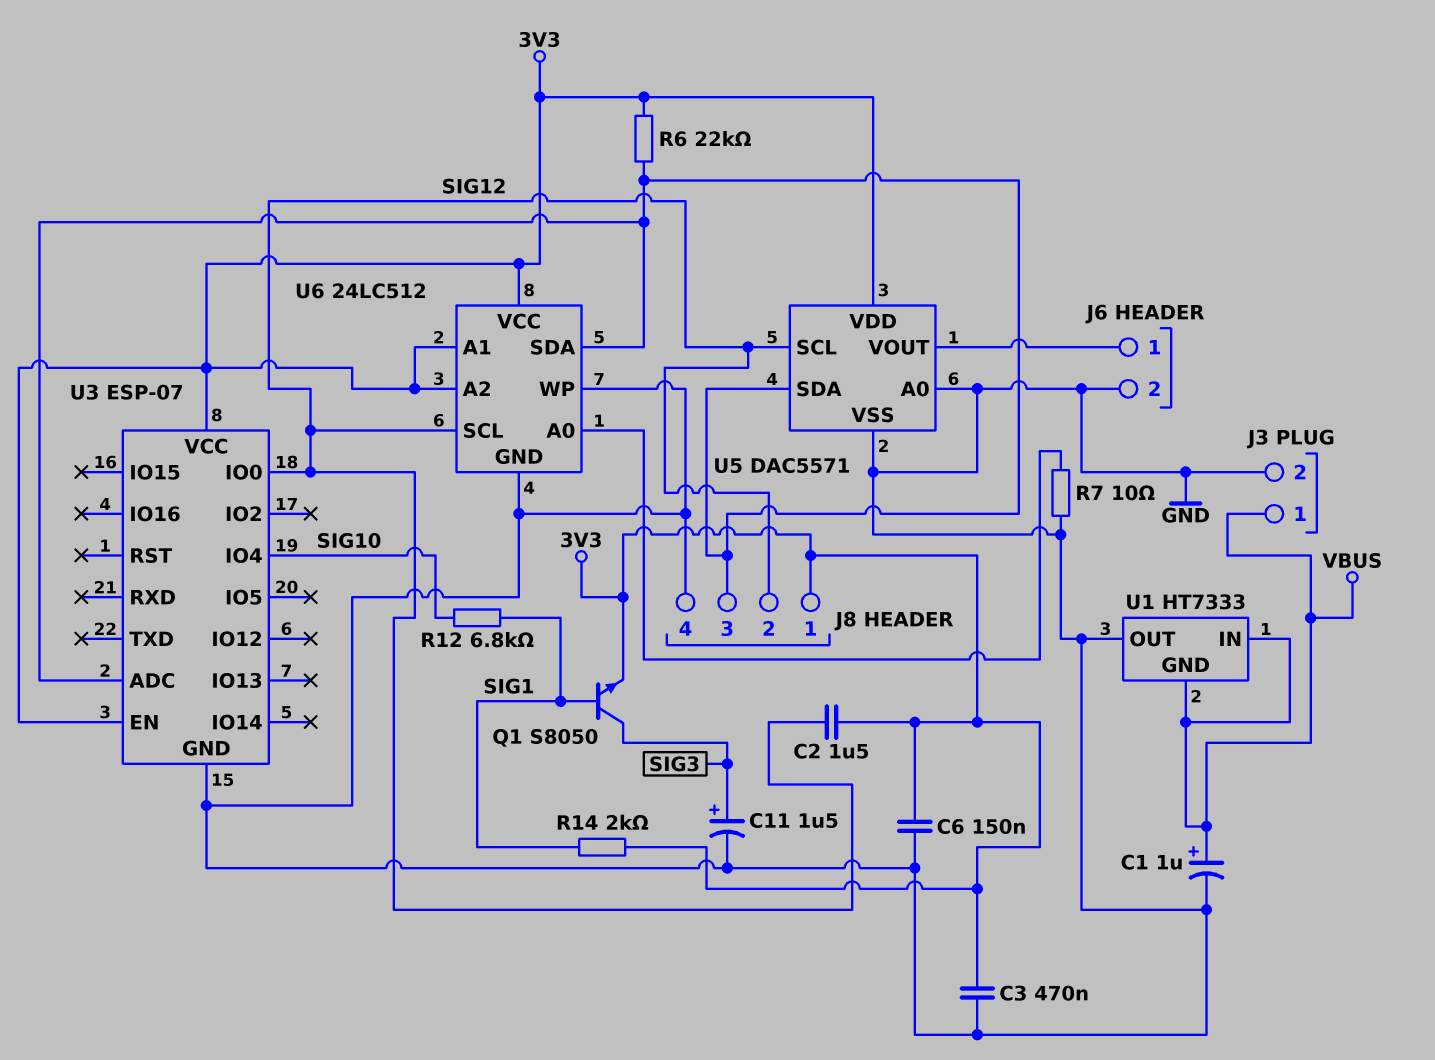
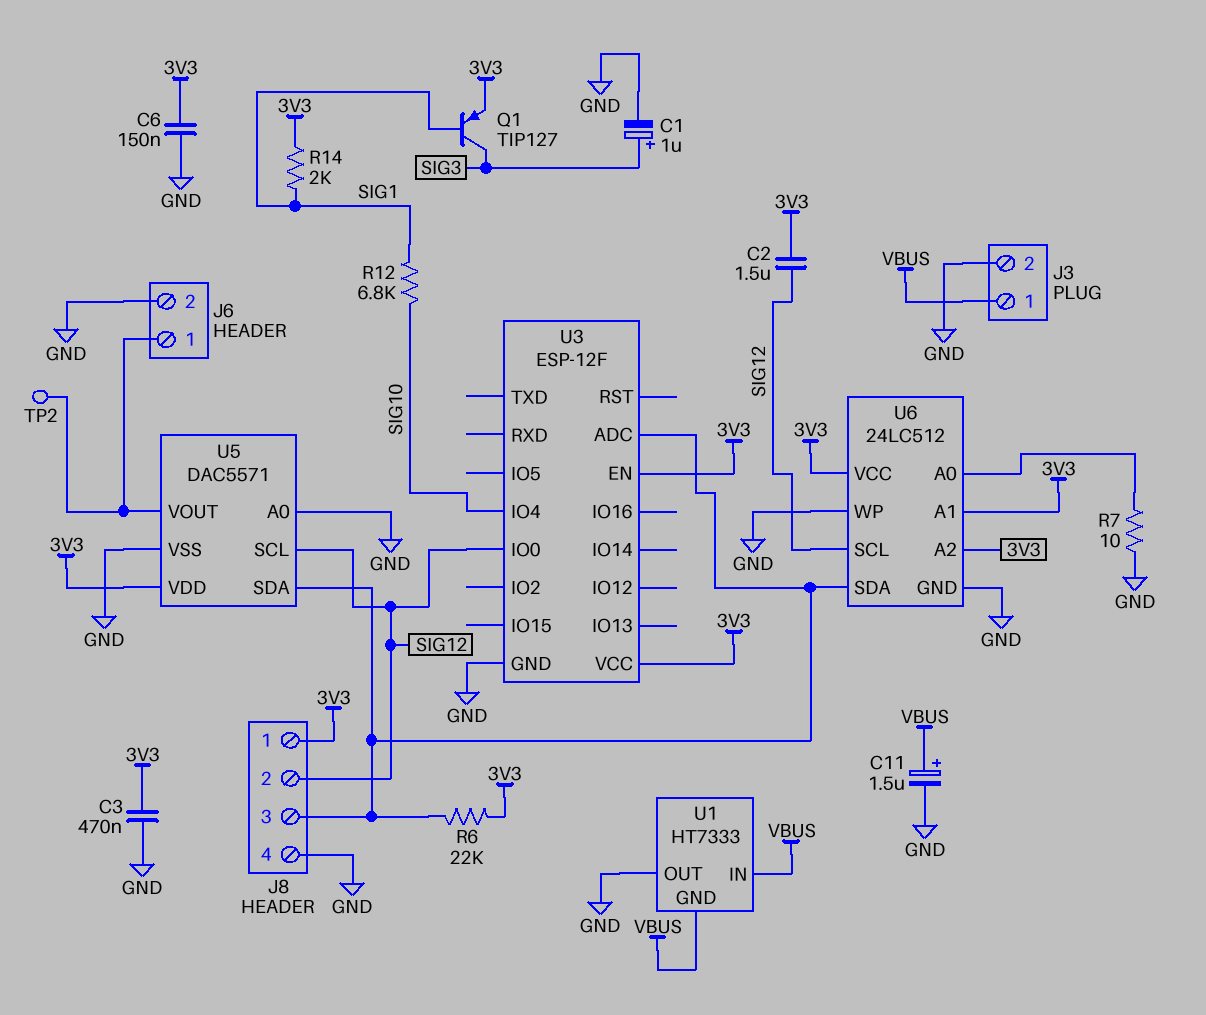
C1: 1uF (plus VBUS, minus GND) -> 1uF (plus SIG3, minus GND)
C11: 1.5uF (plus SIG3, minus GND) -> 1.5uF (plus VBUS, minus GND)
Q1: NPN S8050 (B SIG1, C SIG3, E 3V3) -> PNP TIP127 (B SIG1, C SIG3, E 3V3)
TP2: none -> test point (J6/1)
U3: ESP-07 -> ESP-12F

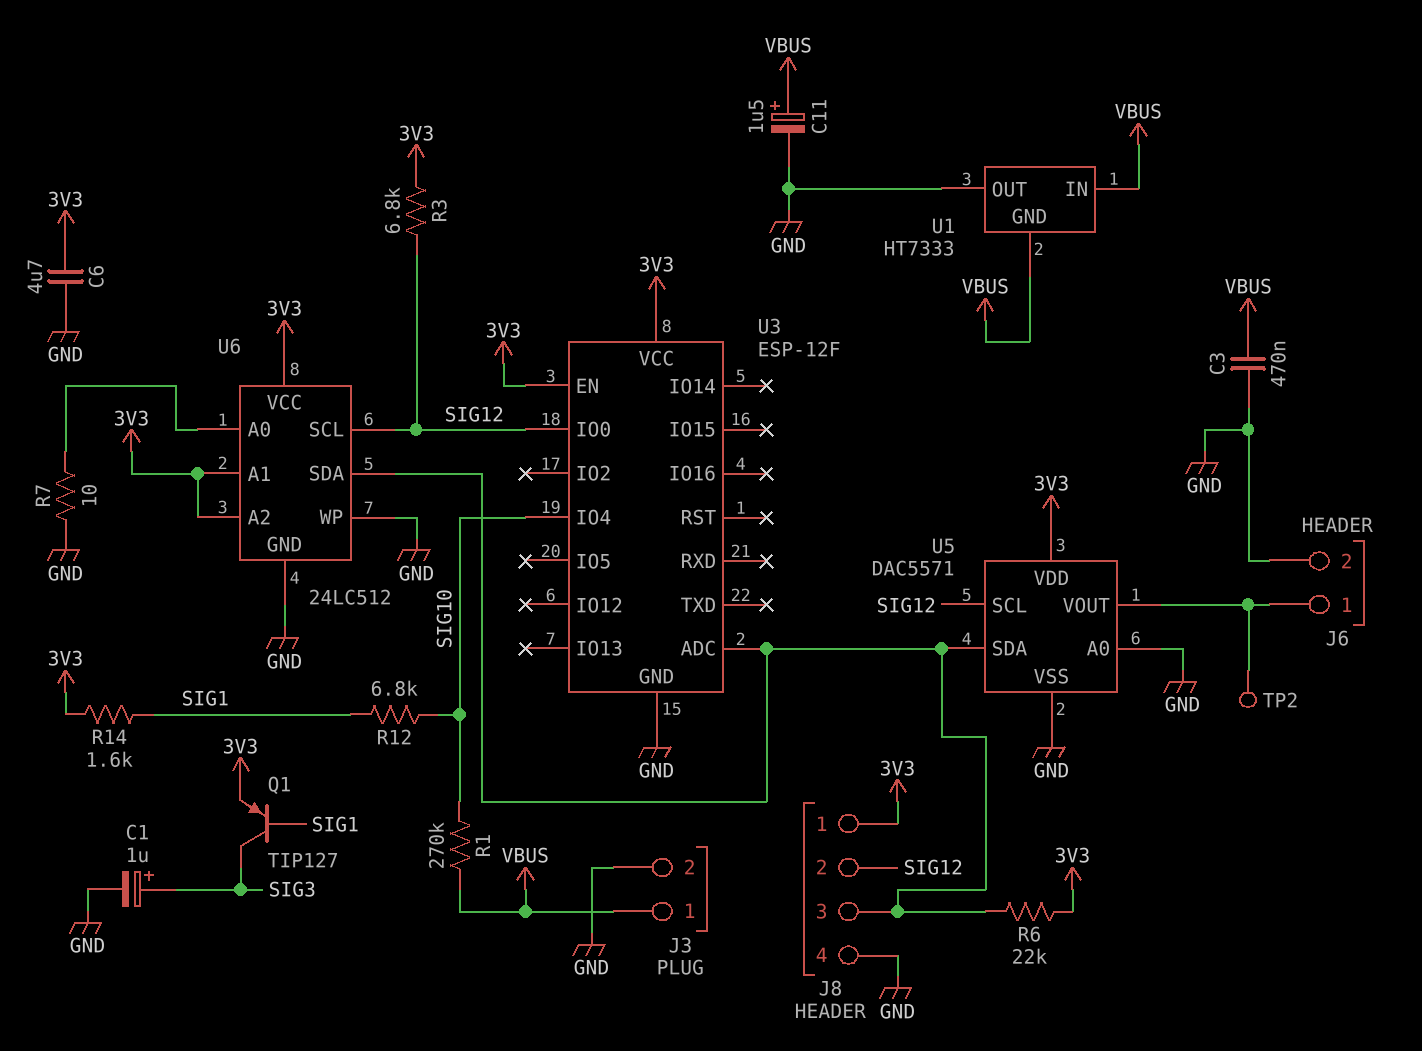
C2: 1.5uF (3V3, SIG12) -> none
C3: 470nF (3V3, GND) -> 470nF (GND, VBUS)
C6: 150nF (3V3, GND) -> 4.7uF (3V3, GND)
R1: none -> 270k (SIG10, VBUS)
R3: none -> 6.8k (3V3, SIG12)
R14: 2k (3V3, SIG1) -> 1.6k (3V3, SIG1)

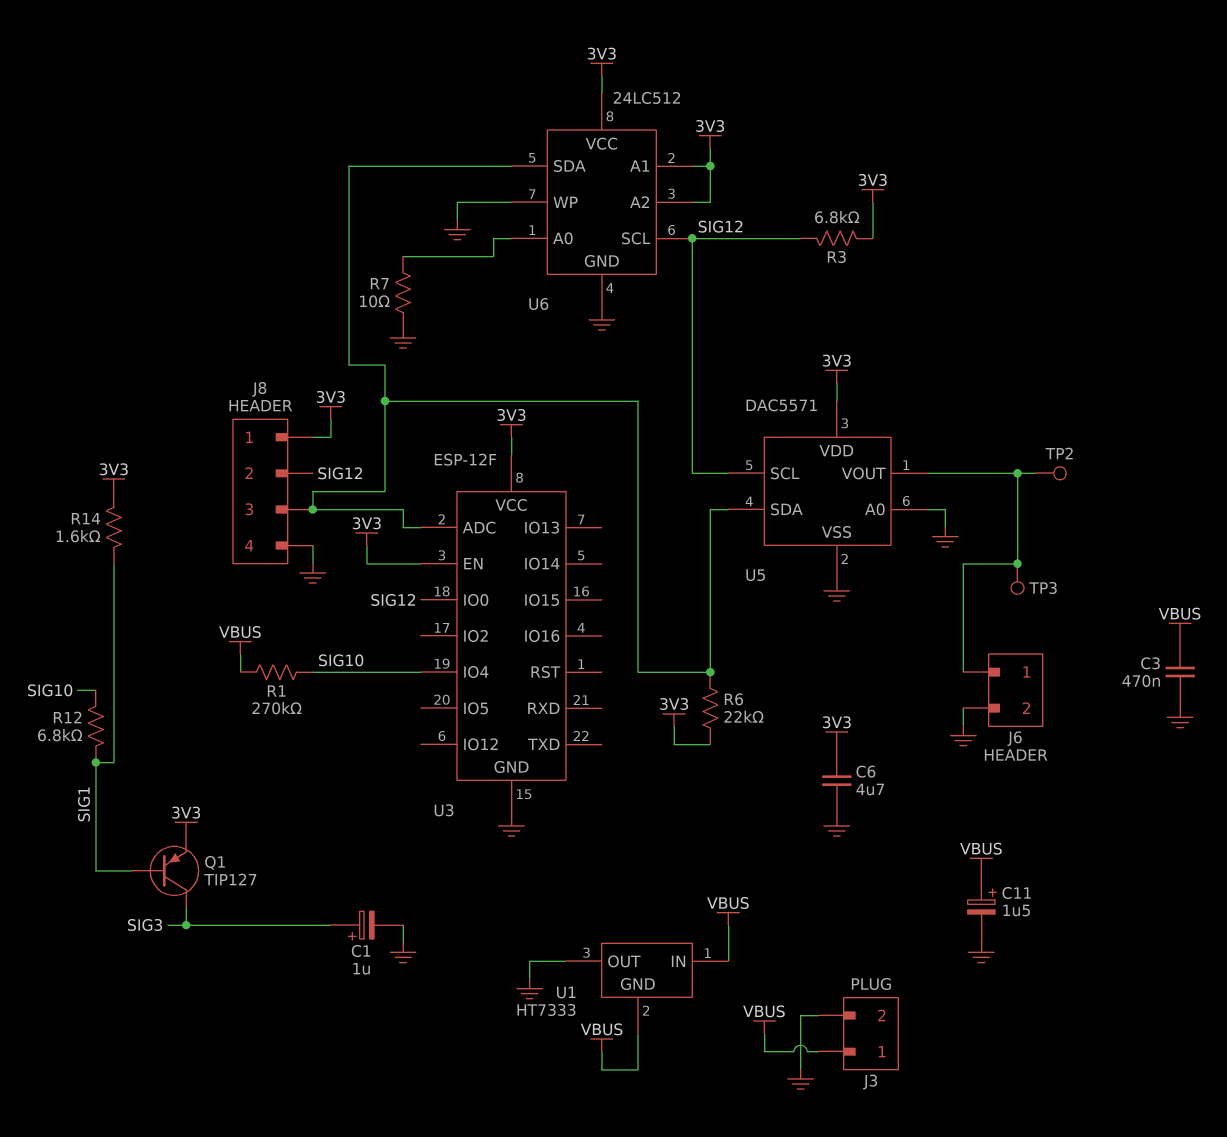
TP3: none -> test point (J6/1)

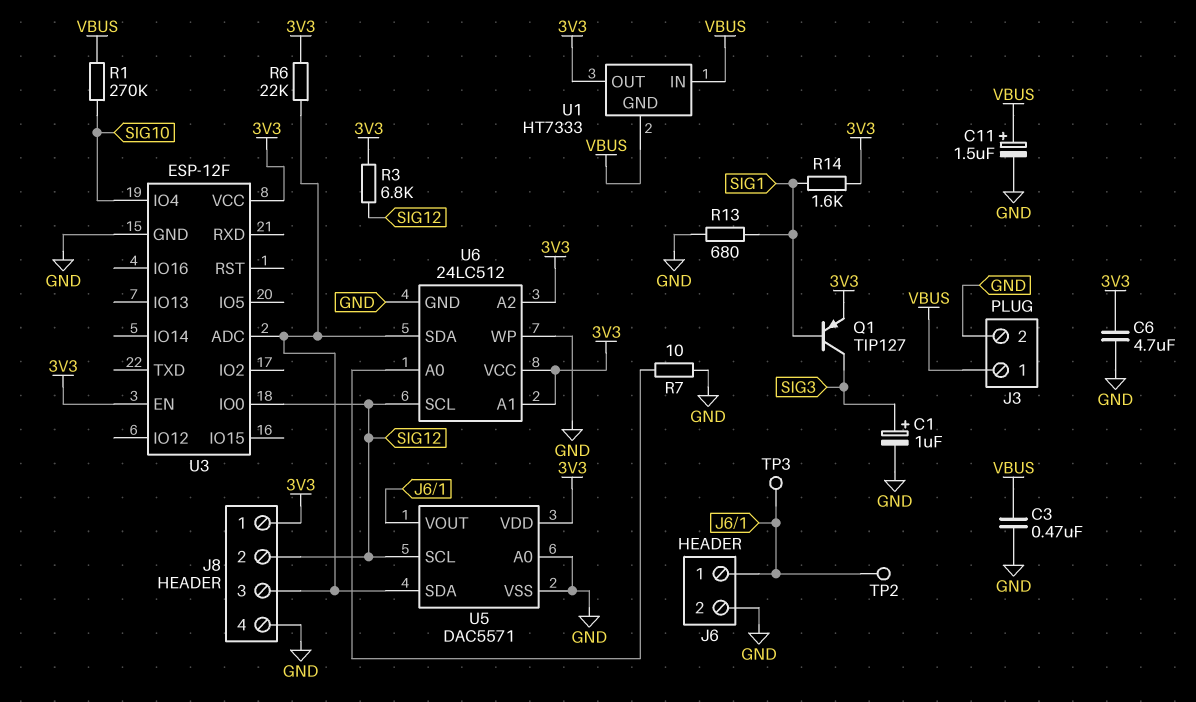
R12: 6.8k (SIG1, SIG10) -> none
R13: none -> 680 (GND, SIG1)
U1 pin OUT: GND -> 3V3

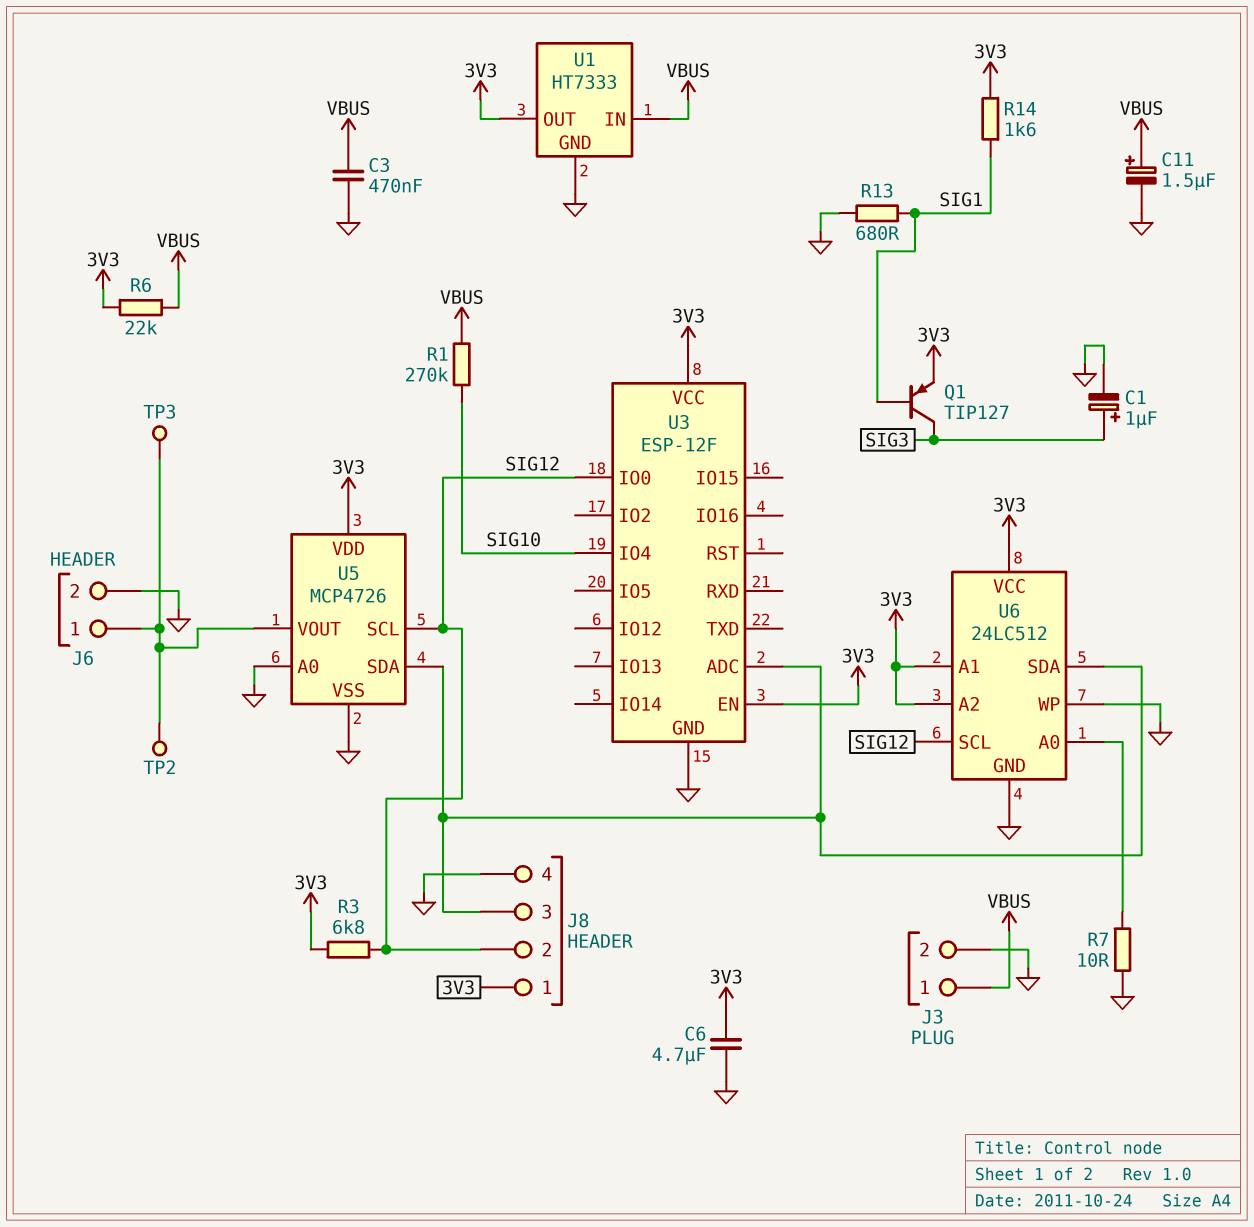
R6: 22k (3V3, J8/3) -> 22k (3V3, VBUS)
U1 pin GND: VBUS -> GND
U5: DAC5571 -> MCP4726

